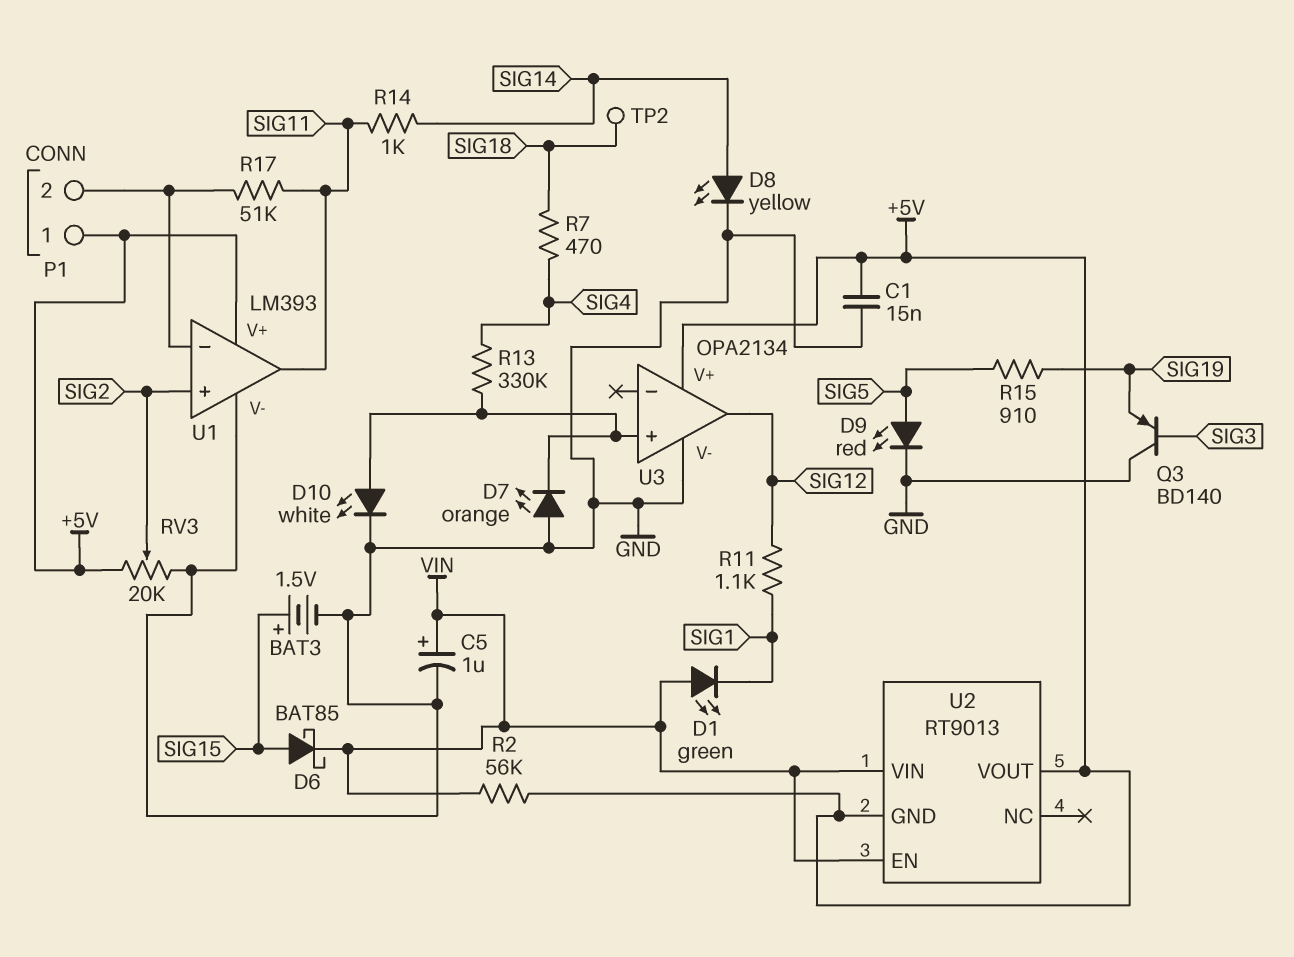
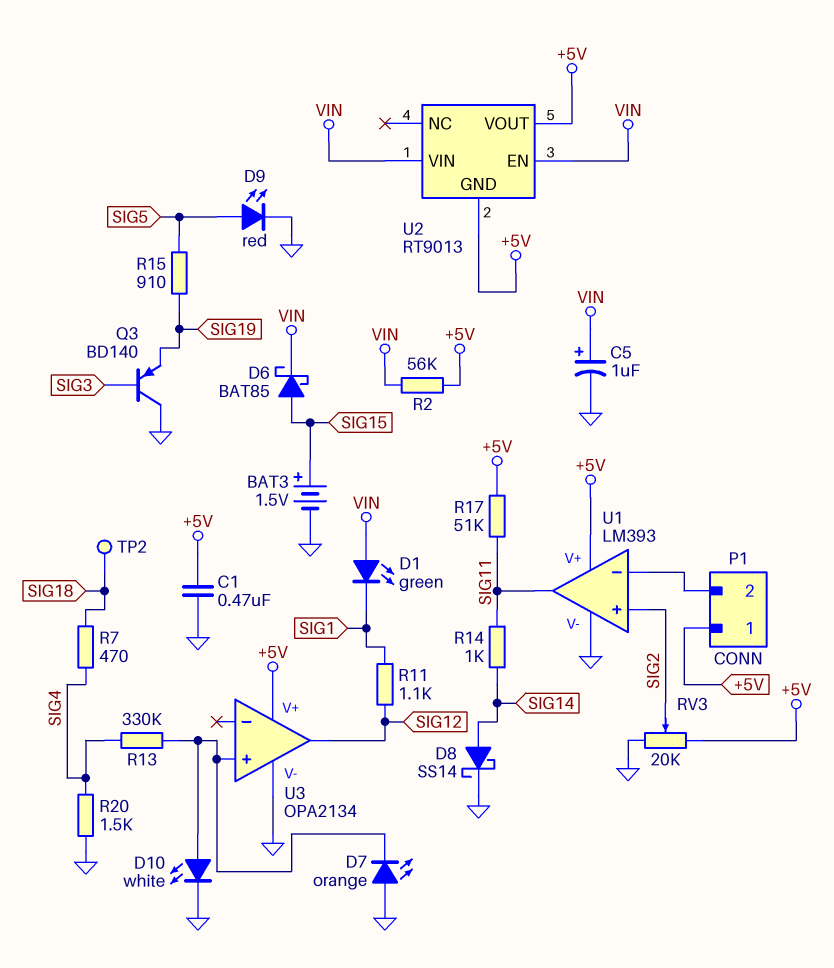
C1: 15nF (+5V, GND) -> 470nF (+5V, GND)
D8: LED yellow (A SIG14, K GND) -> schottky SS14 (A SIG14, K GND)
R17: 51k (P1/2, SIG11) -> 51k (+5V, SIG11)
R20: none -> 1.5k (GND, SIG4)

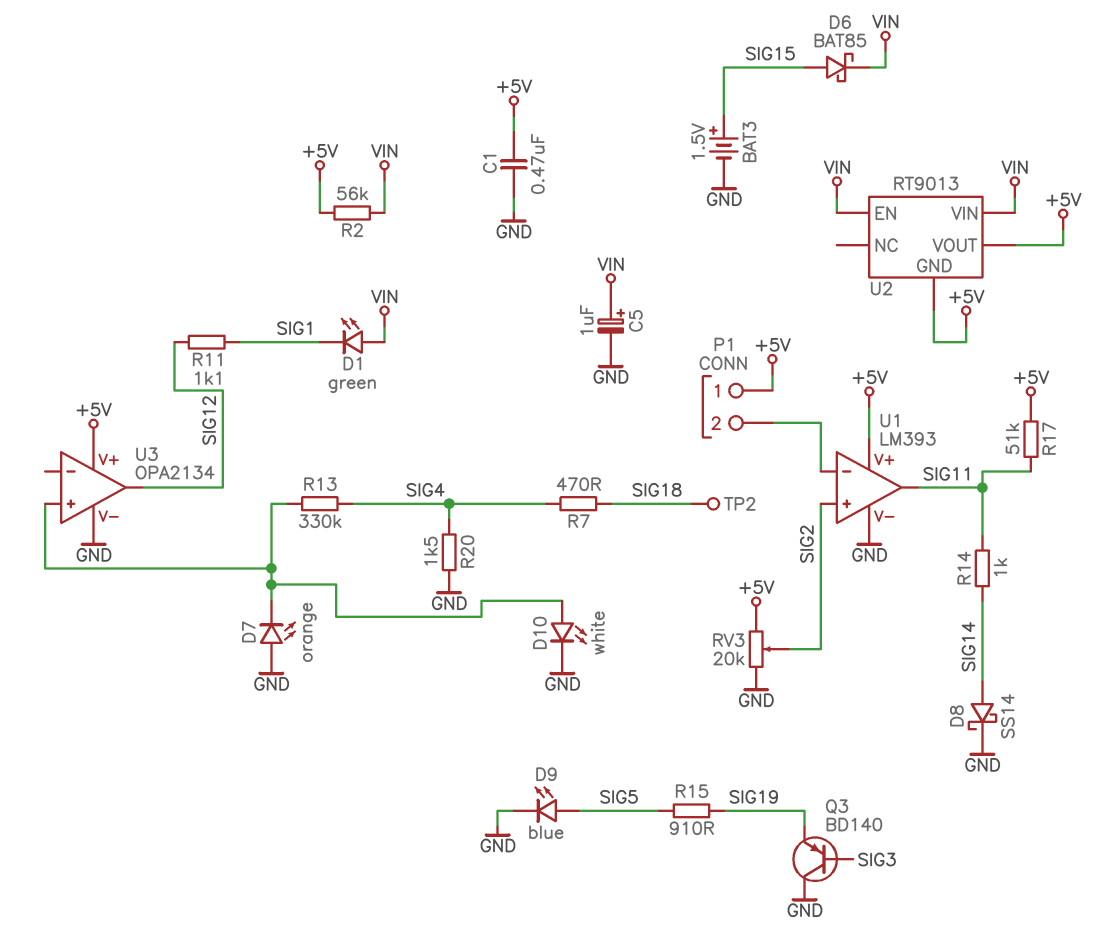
D9: LED red (A SIG5, K GND) -> LED blue (A SIG5, K GND)

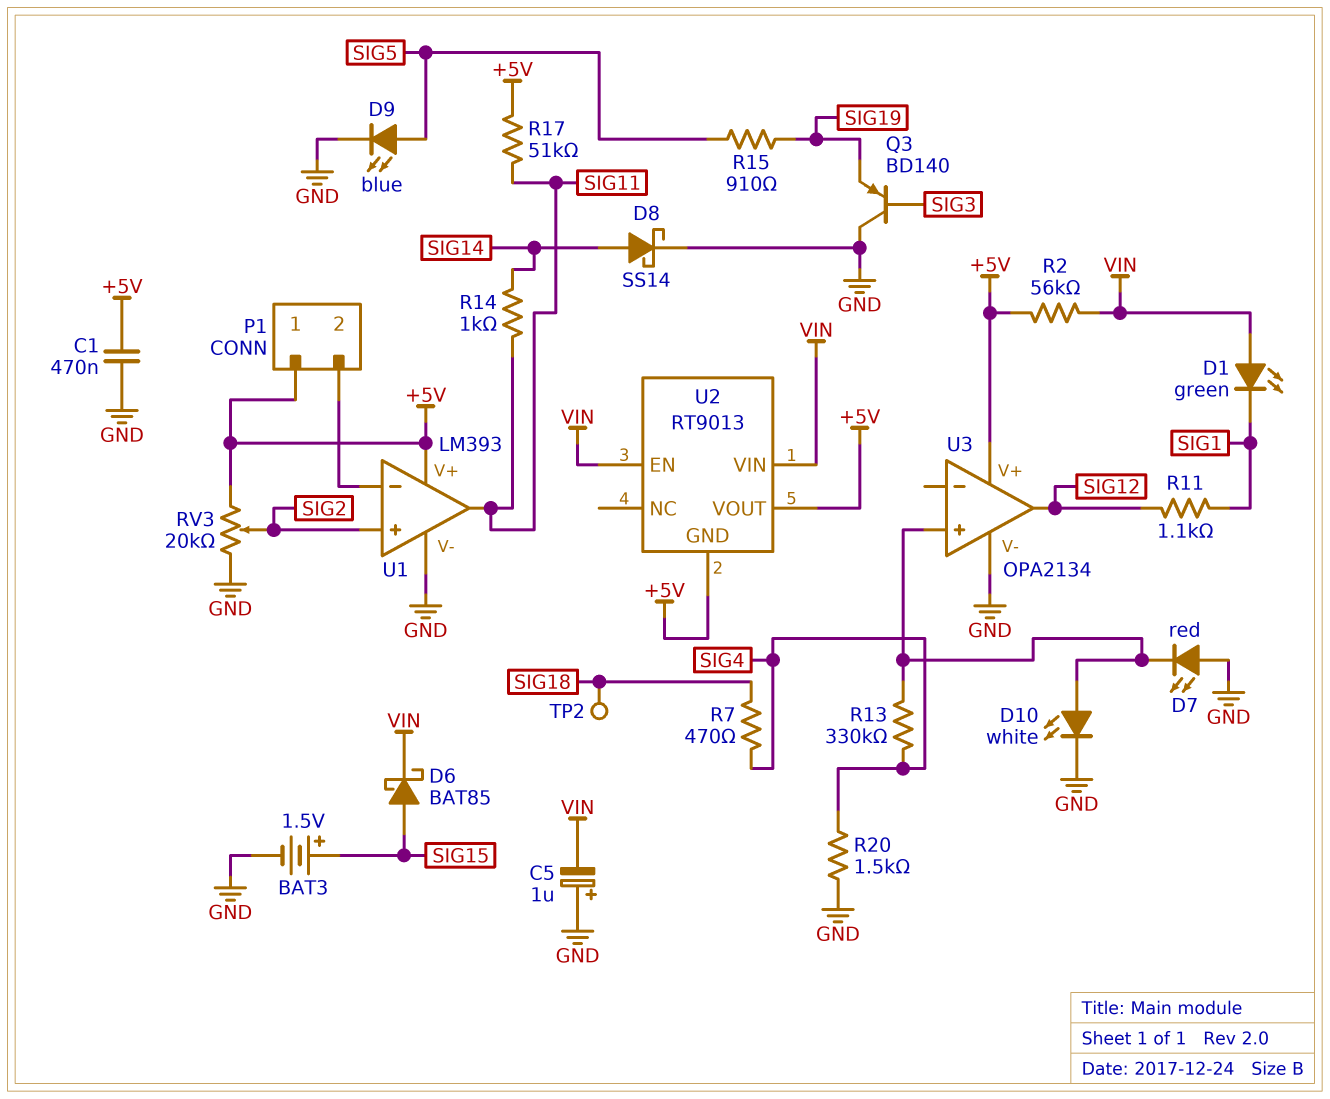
C5: 1uF (plus VIN, minus GND) -> 1uF (plus GND, minus VIN)
D7: LED orange (A GND, K U3/in+) -> LED red (A GND, K U3/in+)

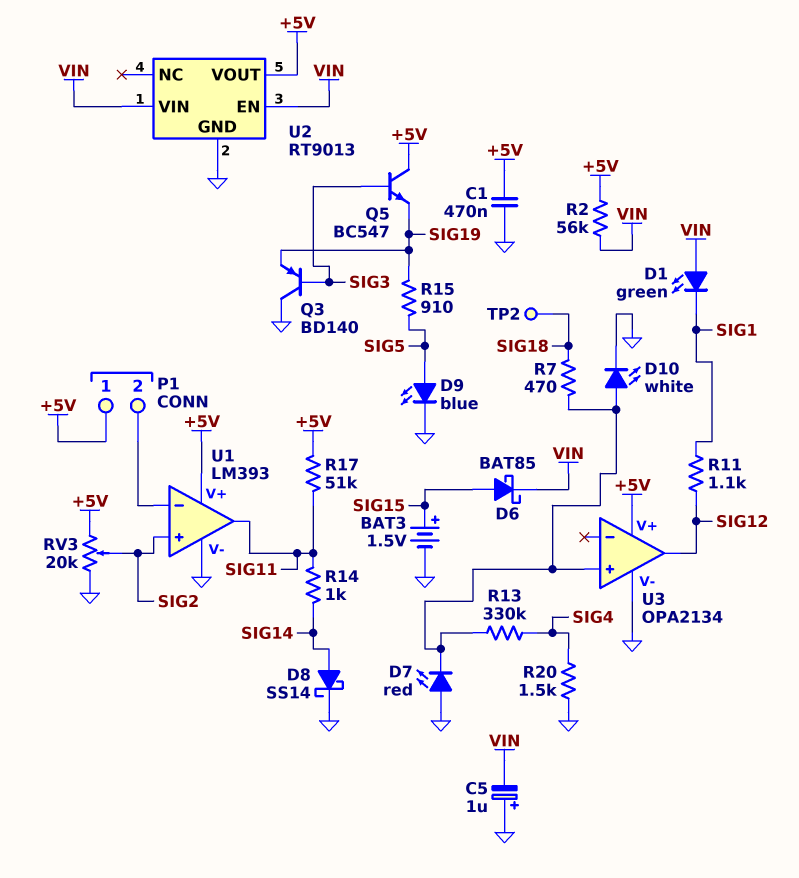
Q5: none -> NPN BC547 (B SIG3, C +5V, E SIG19)
R7: 470 (SIG4, SIG18) -> 470 (SIG18, U3/in+)
U2 pin GND: +5V -> GND

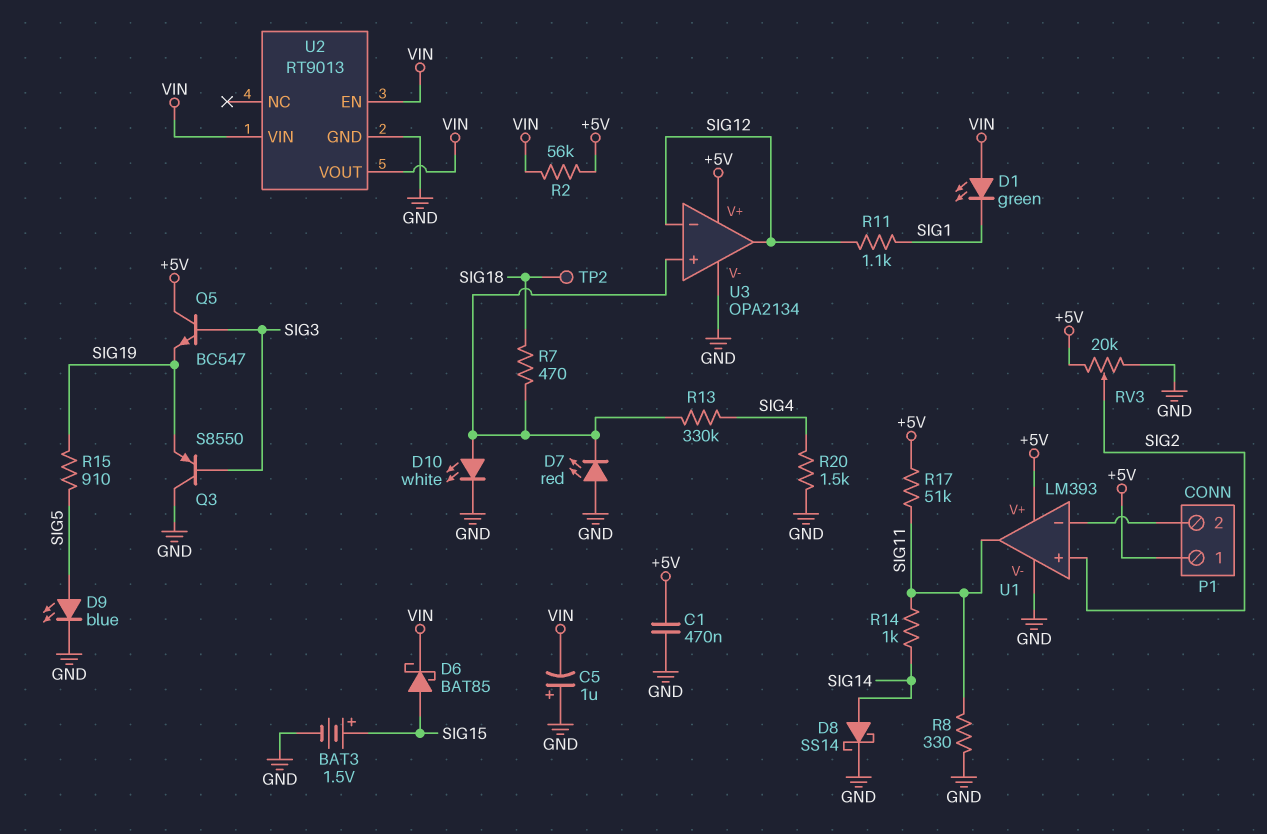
Q3: PNP BD140 (B SIG3, C GND, E SIG19) -> PNP S8550 (B SIG3, C GND, E SIG19)
R8: none -> 330 (GND, SIG11)
U2 pin VOUT: +5V -> VIN
U3 pin in-: none -> SIG12

